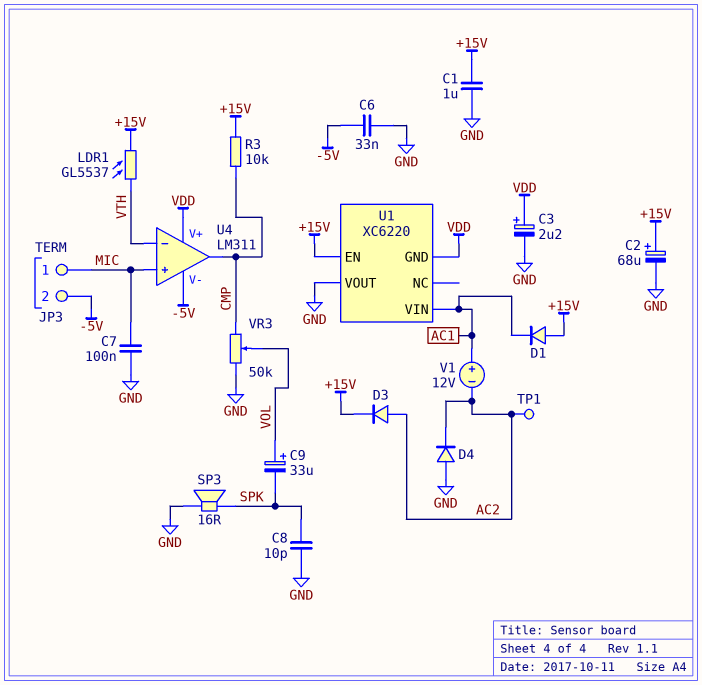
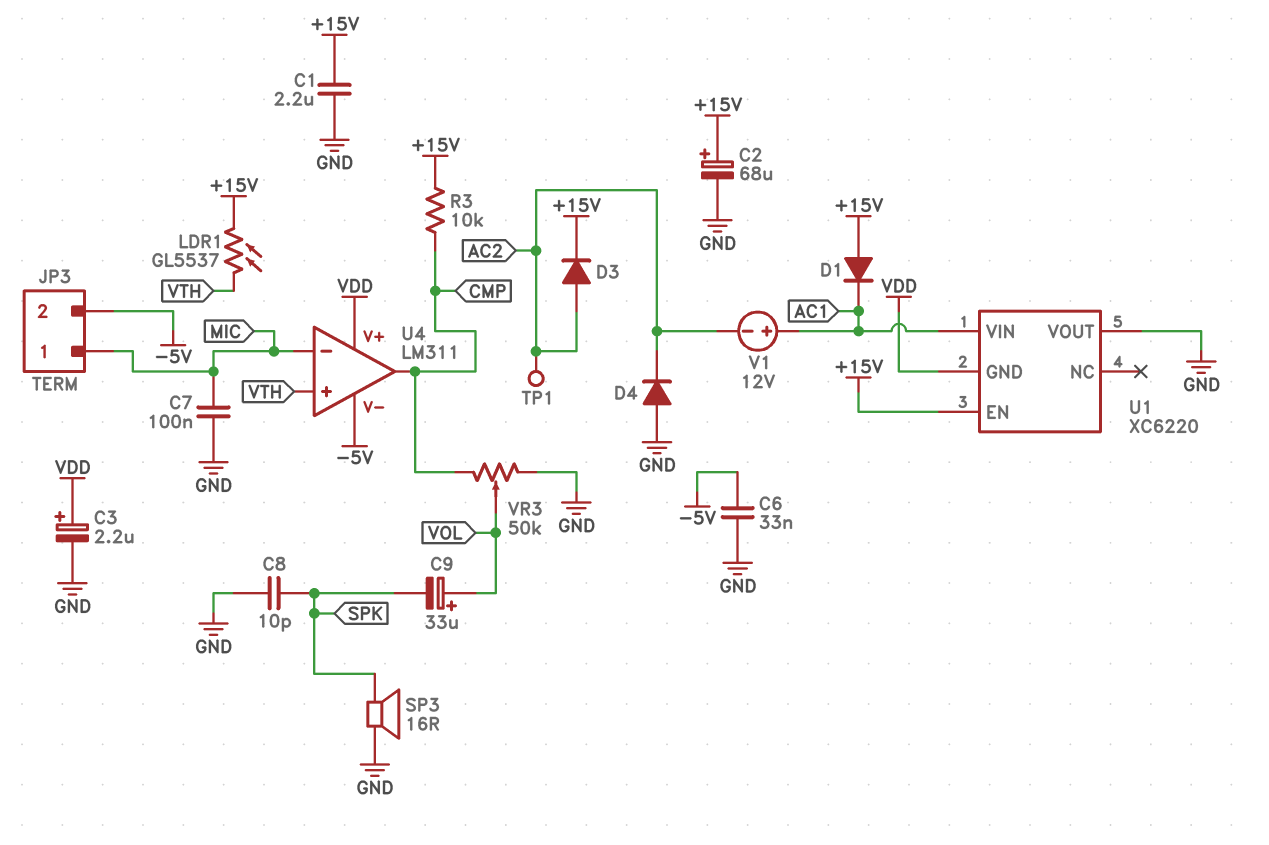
C1: 1uF (+15V, GND) -> 2.2uF (+15V, GND)
U4 pin in+: MIC -> VTH
U4 pin in-: VTH -> MIC

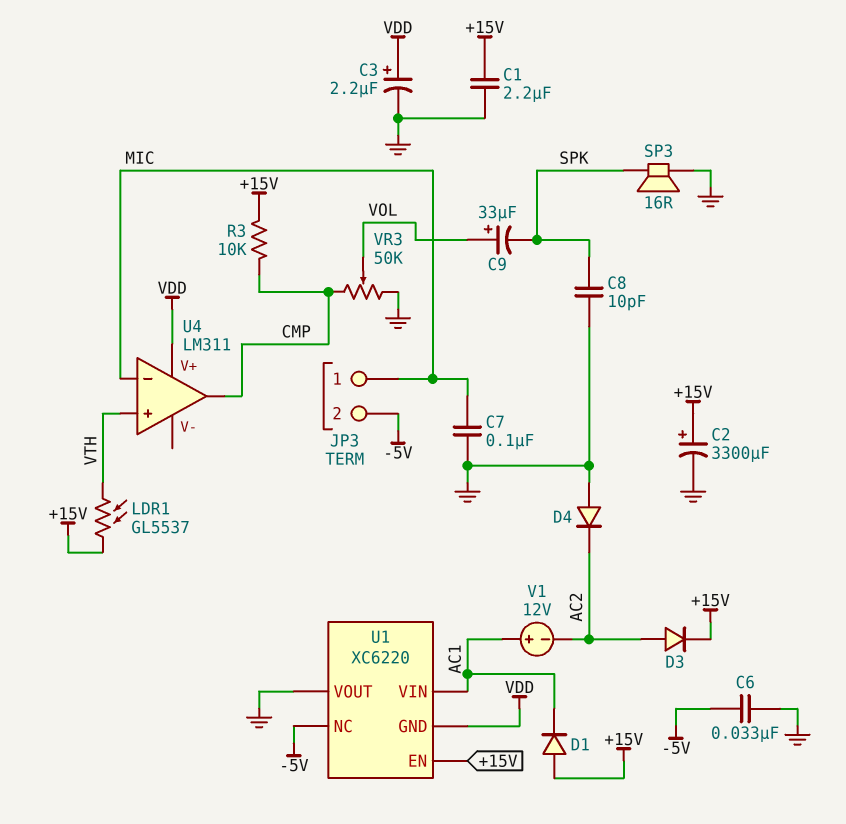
C2: 68uF (plus +15V, minus GND) -> 3300uF (plus +15V, minus GND)
TP1: test point (AC2) -> none
U1 pin NC: none -> -5V
U4 pin V-: -5V -> none

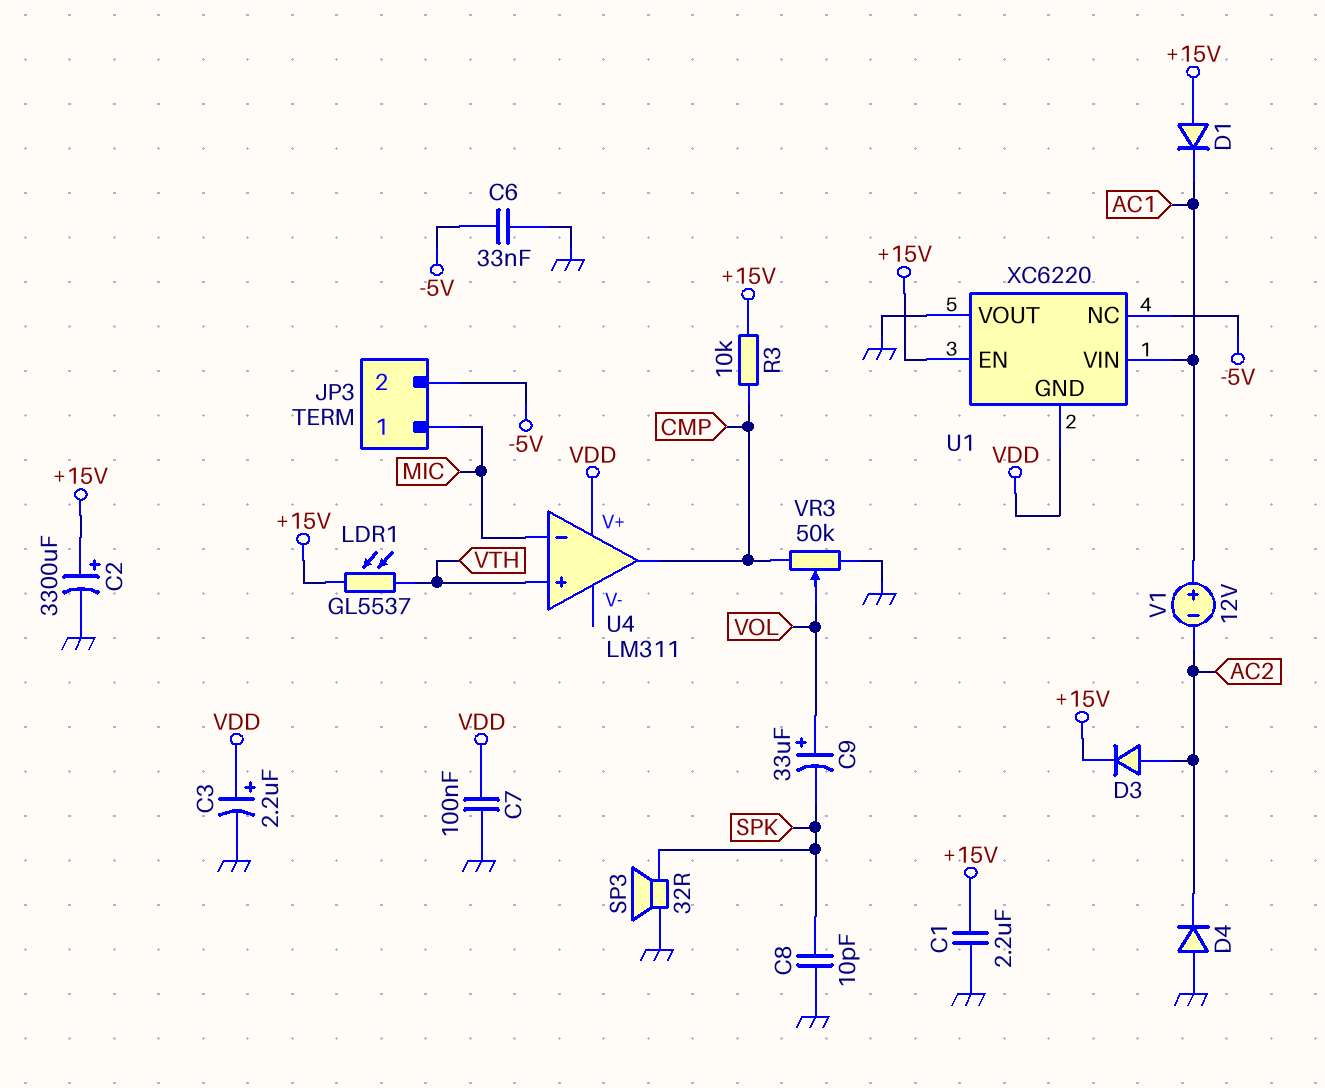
C7: 100nF (GND, MIC) -> 100nF (GND, VDD)
SP3: speaker 16R (GND, SPK) -> speaker 32R (GND, SPK)

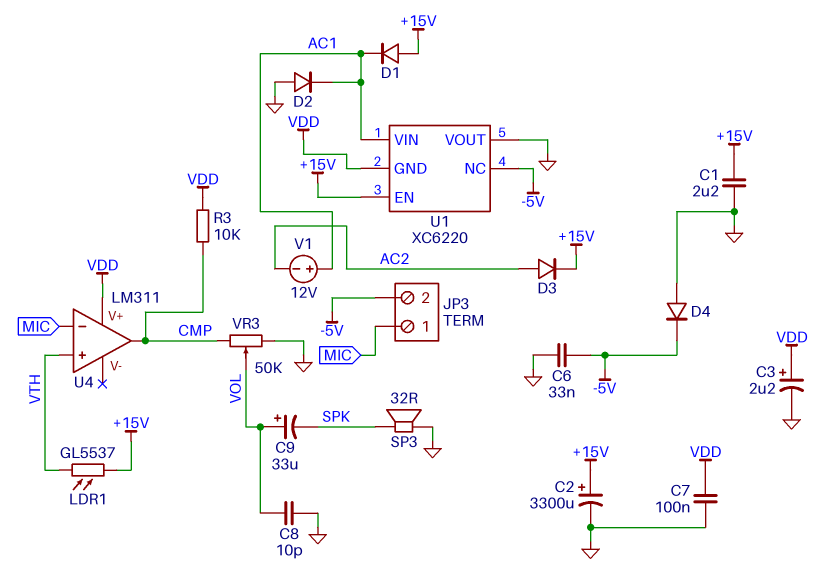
C8: 10pF (GND, SPK) -> 10pF (GND, VOL)
D2: none -> diode (A GND, K AC1)
D4: diode (A GND, K AC2) -> diode (A GND, K -5V)
R3: 10k (+15V, CMP) -> 10k (CMP, VDD)

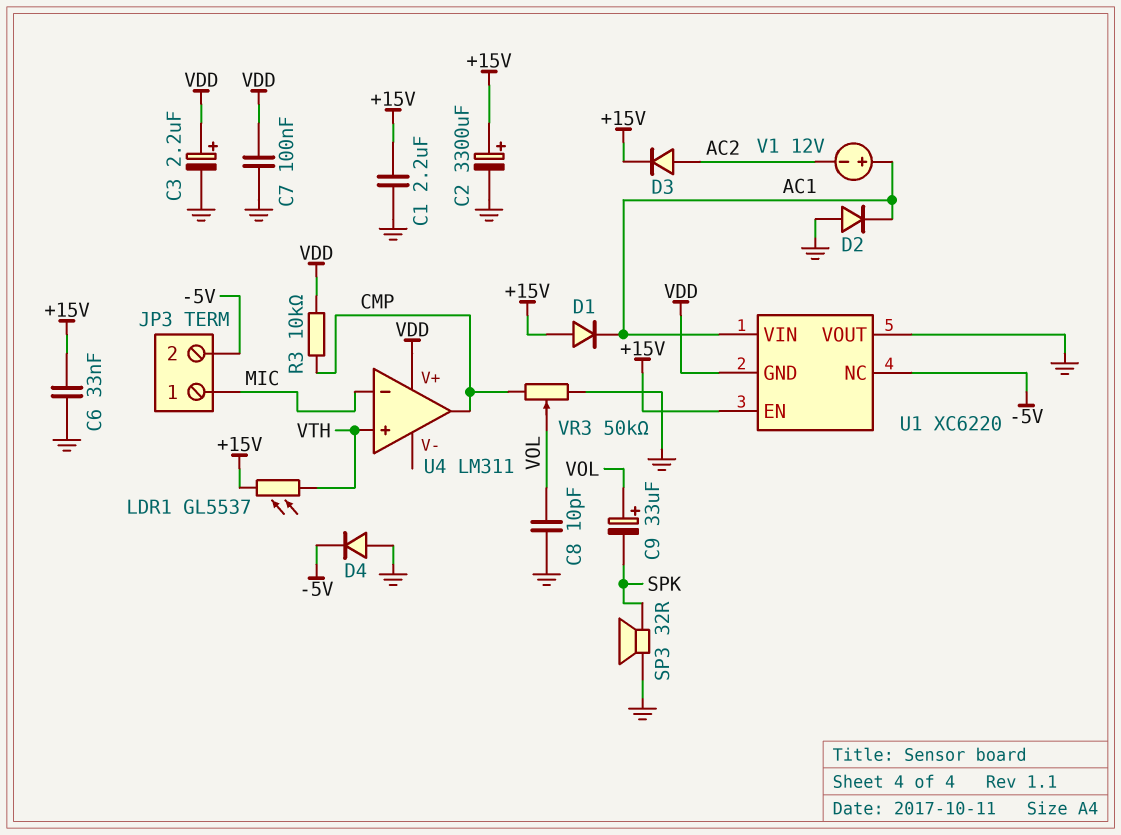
C6: 33nF (-5V, GND) -> 33nF (+15V, GND)

